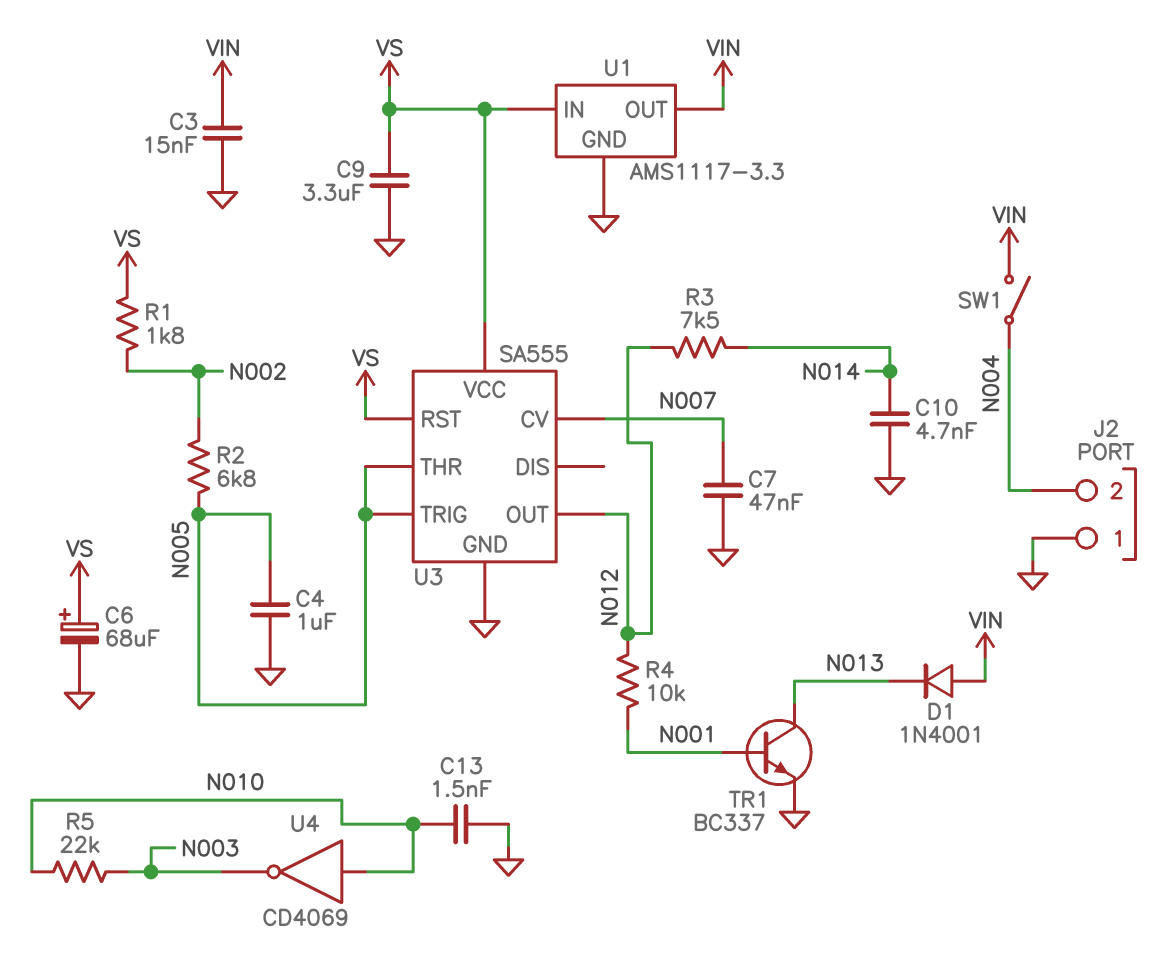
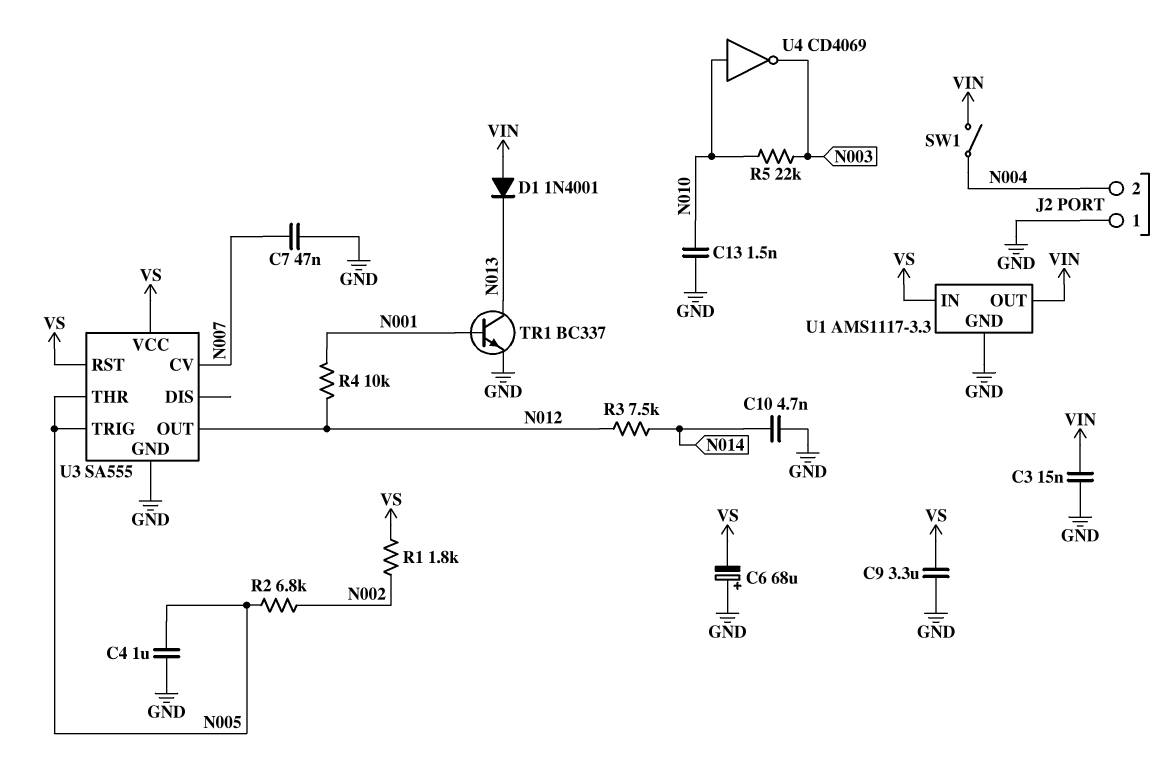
C6: 68uF (plus VS, minus GND) -> 68uF (plus GND, minus VS)

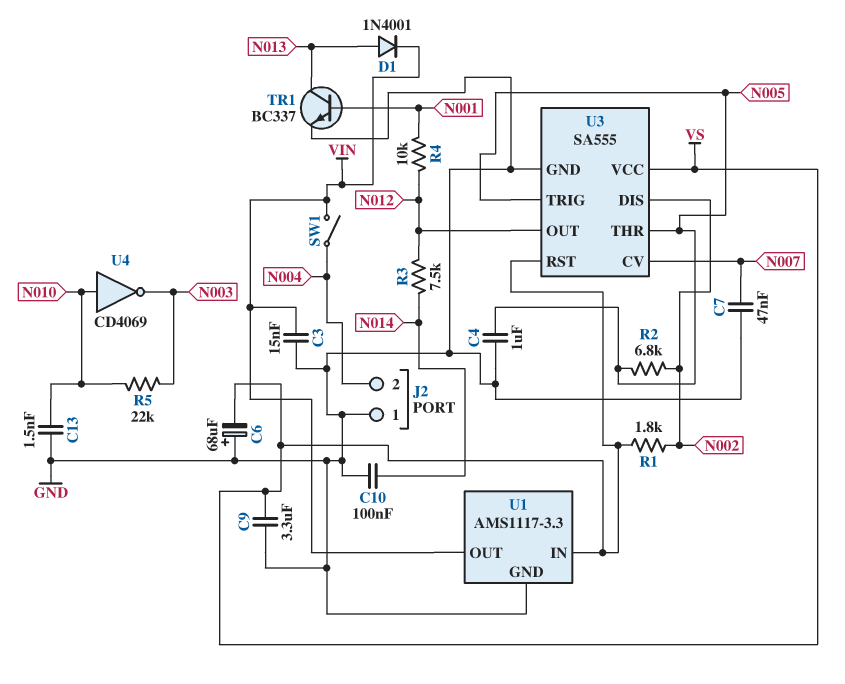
C10: 4.7nF (GND, N014) -> 100nF (GND, N014)
D1: diode 1N4001 (A VIN, K N013) -> diode 1N4001 (A N013, K VIN)
U3 pin DIS: none -> N002

